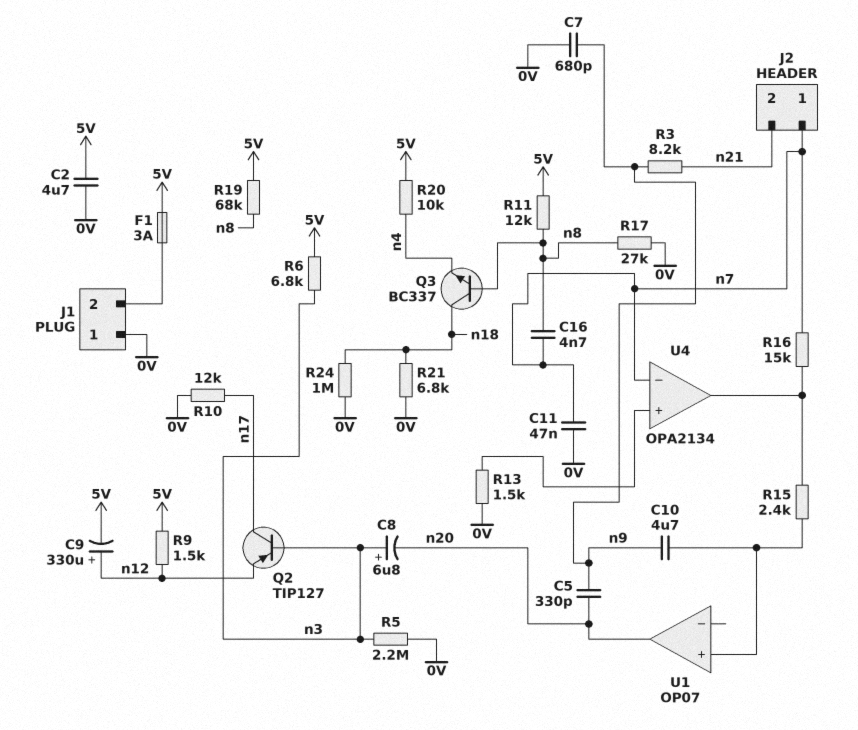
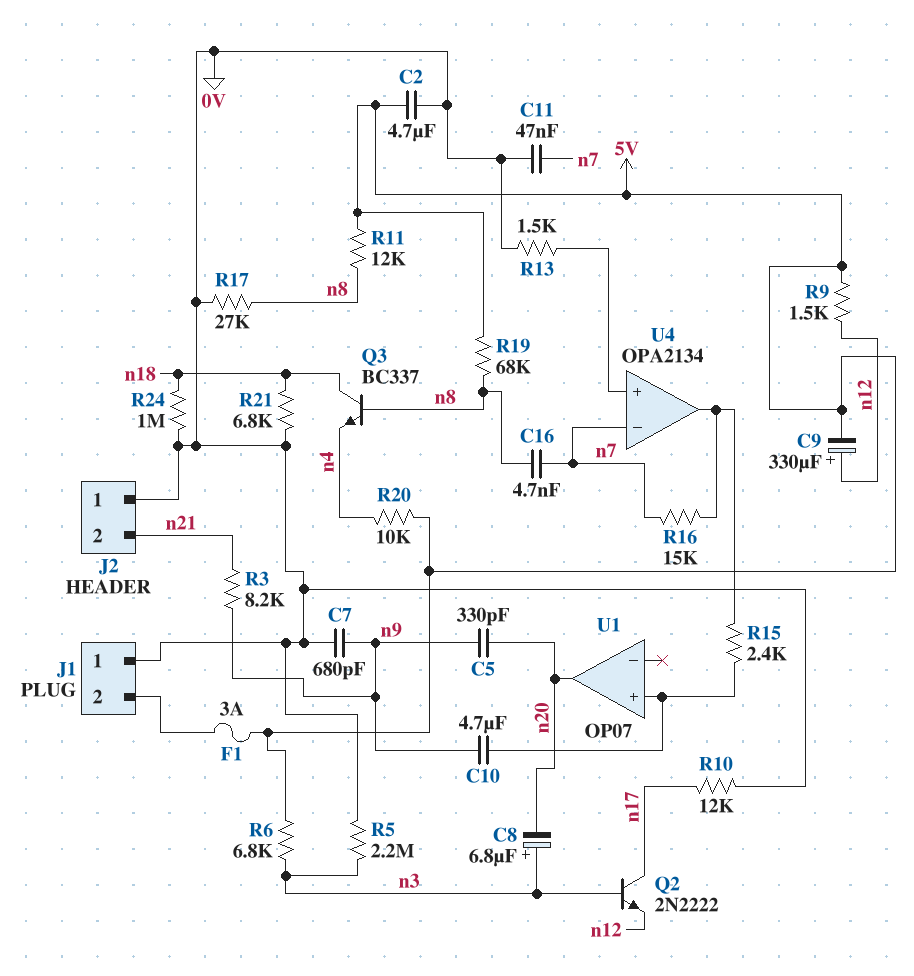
J2 pin 1: n7 -> 0V
Q2: PNP TIP127 (B n3, C n17, E n12) -> NPN 2N2222 (B n3, C n17, E n12)

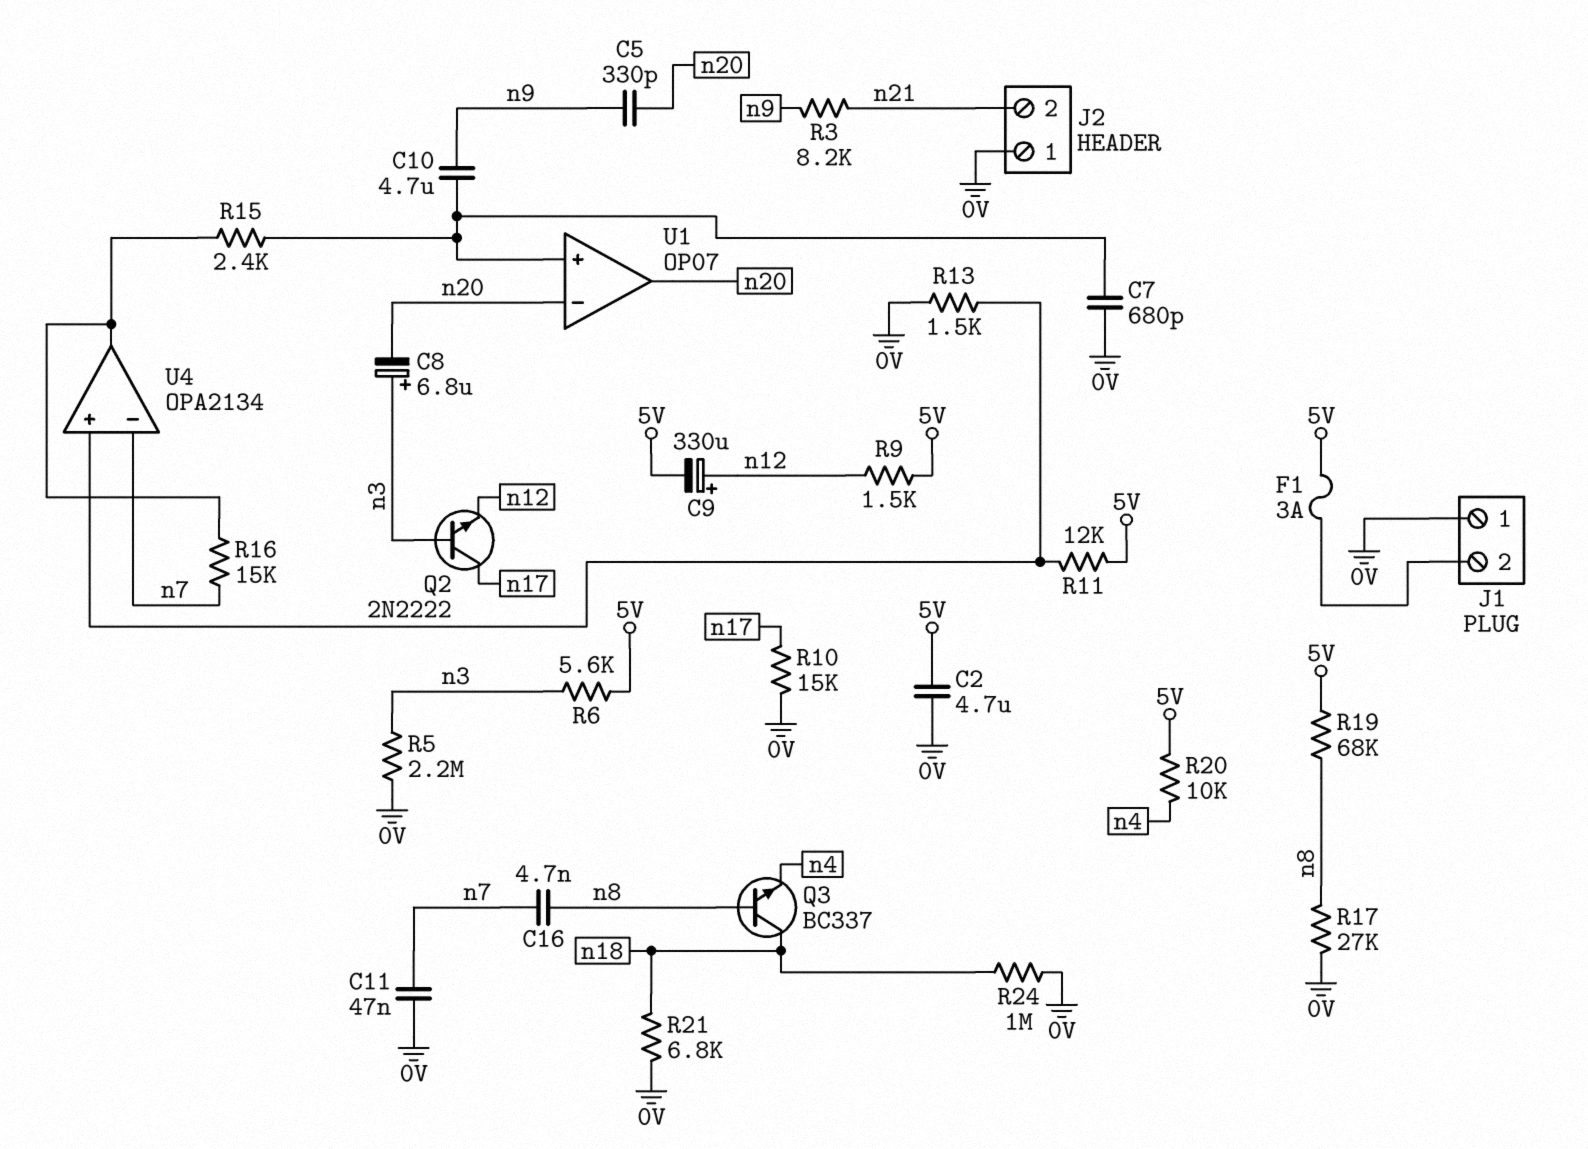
C7: 680pF (0V, n9) -> 680pF (0V, U1/in+)
R6: 6.8k (5V, n3) -> 5.6k (5V, n3)
R10: 12k (0V, n17) -> 15k (0V, n17)
R11: 12k (5V, n8) -> 12k (5V, U4/in+)
U1 pin in-: none -> n20

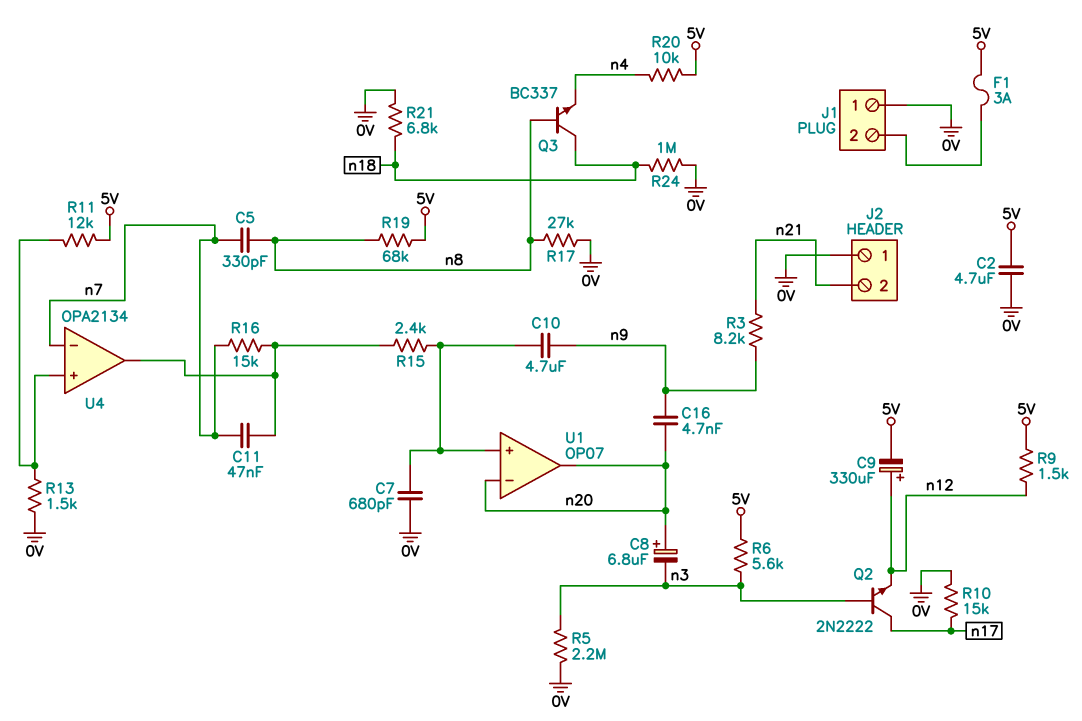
C5: 330pF (n9, n20) -> 330pF (n7, n8)
C8: 6.8uF (plus n3, minus n20) -> 6.8uF (plus n20, minus n3)
C11: 47nF (0V, n7) -> 47nF (U4/out, n7)
C16: 4.7nF (n7, n8) -> 4.7nF (n9, n20)

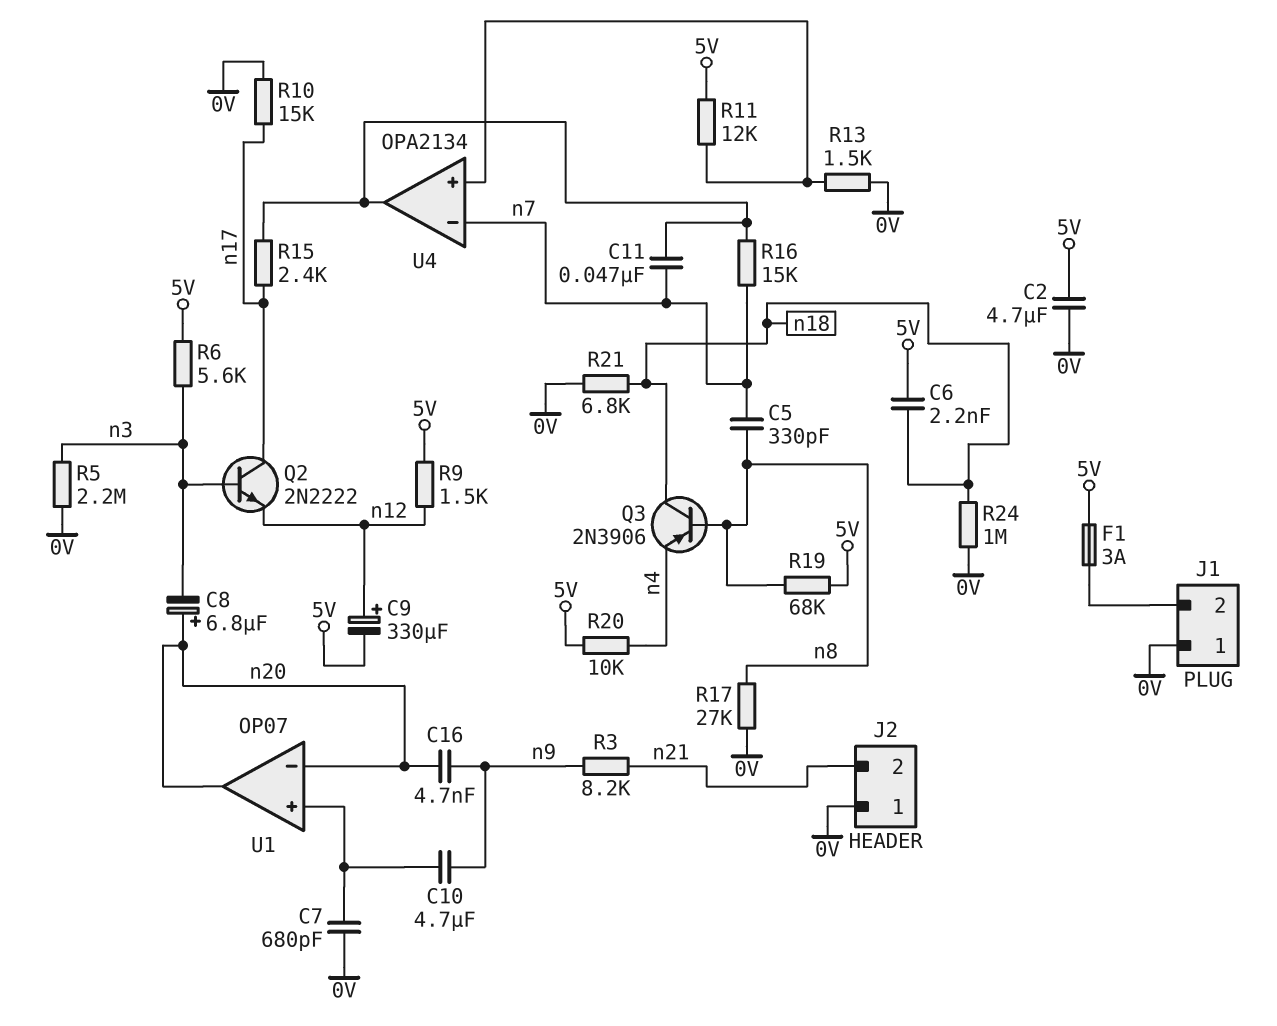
C6: none -> 2.2nF (5V, n18)
Q3: NPN BC337 (B n8, C n18, E n4) -> PNP 2N3906 (B n8, C n18, E n4)
R15: 2.4k (U1/in+, U4/out) -> 2.4k (U4/out, n17)

